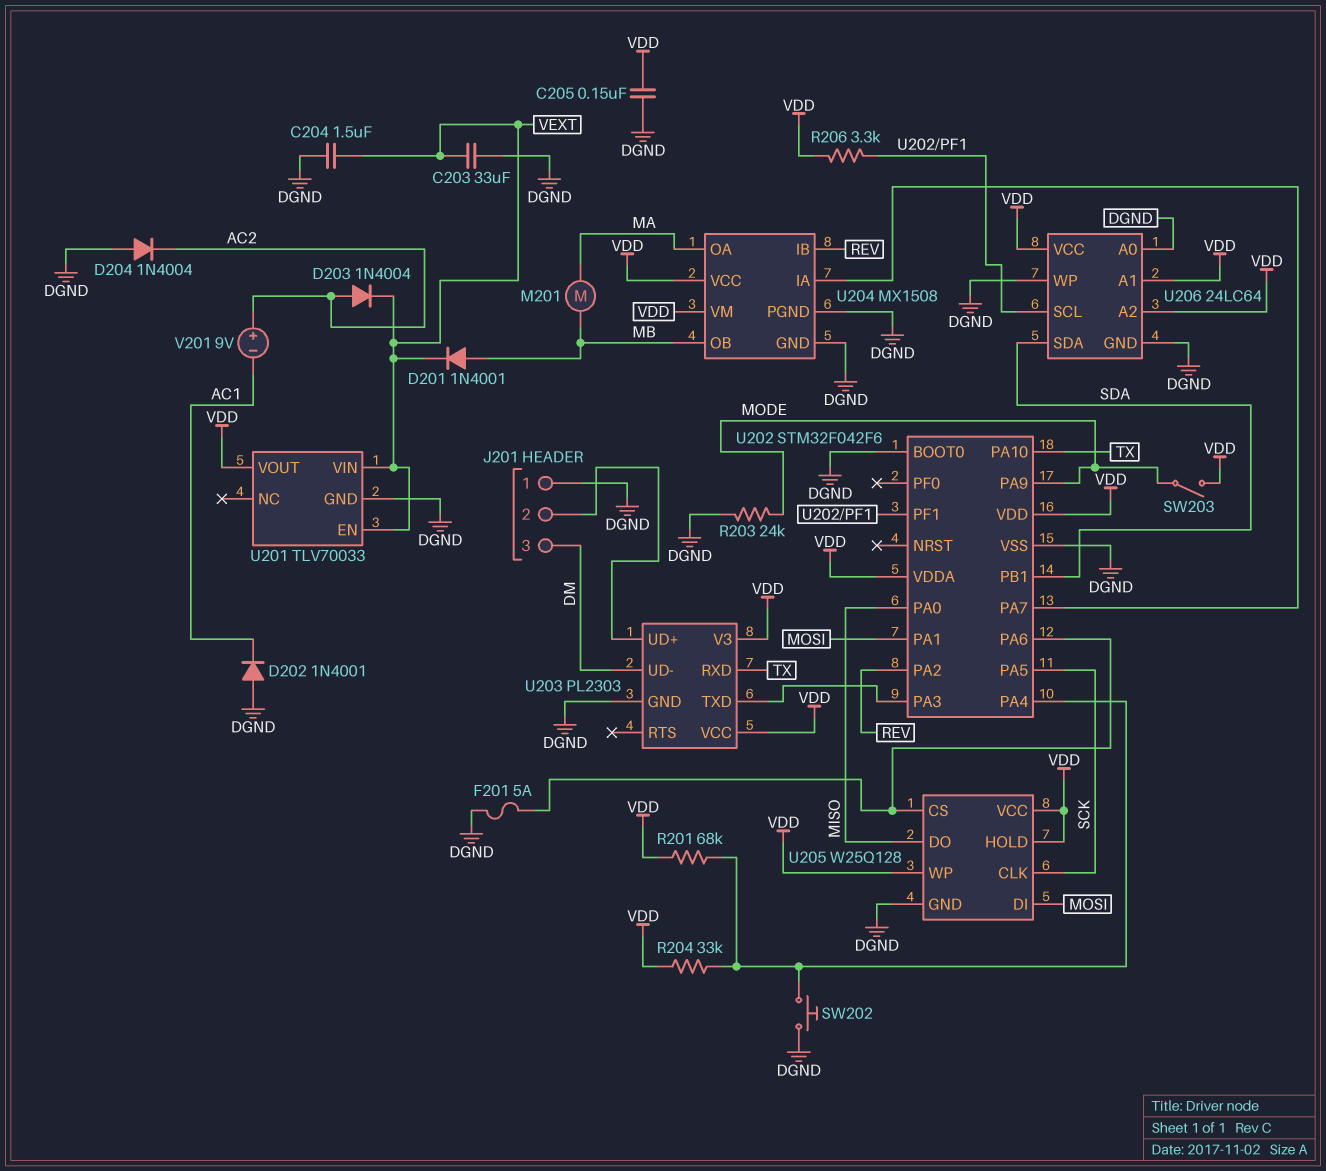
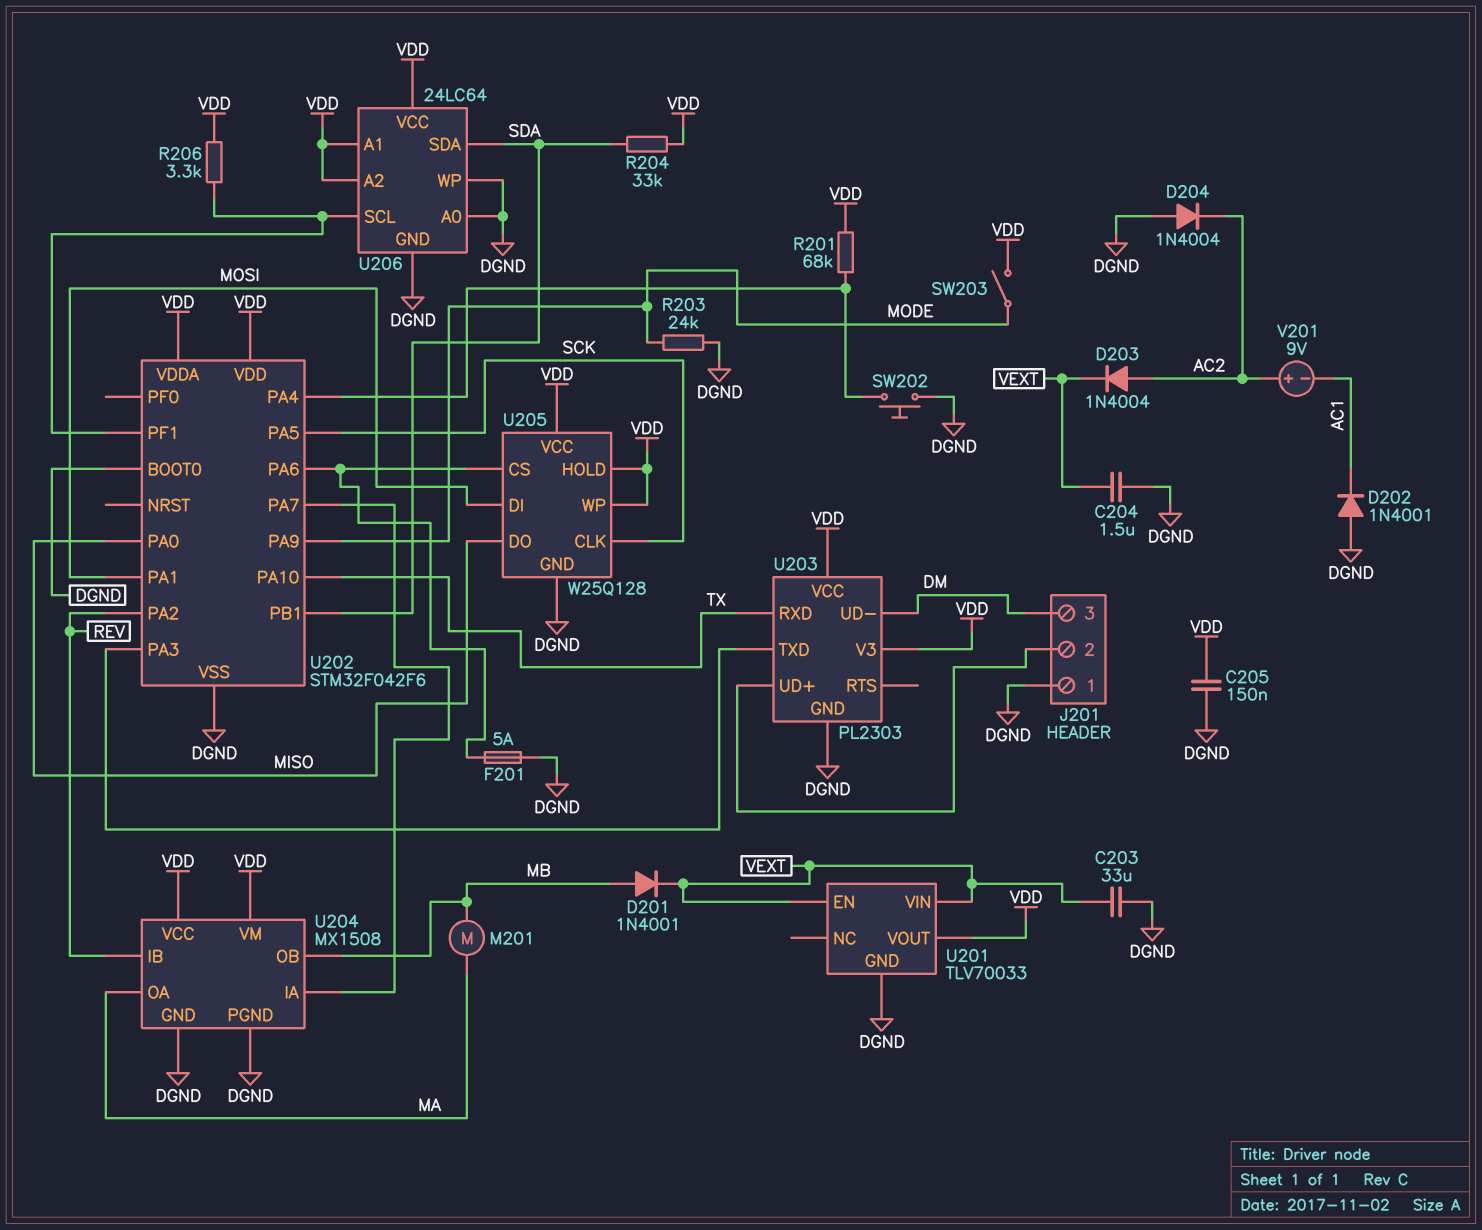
R204: 33k (U202/PA4, VDD) -> 33k (SDA, VDD)

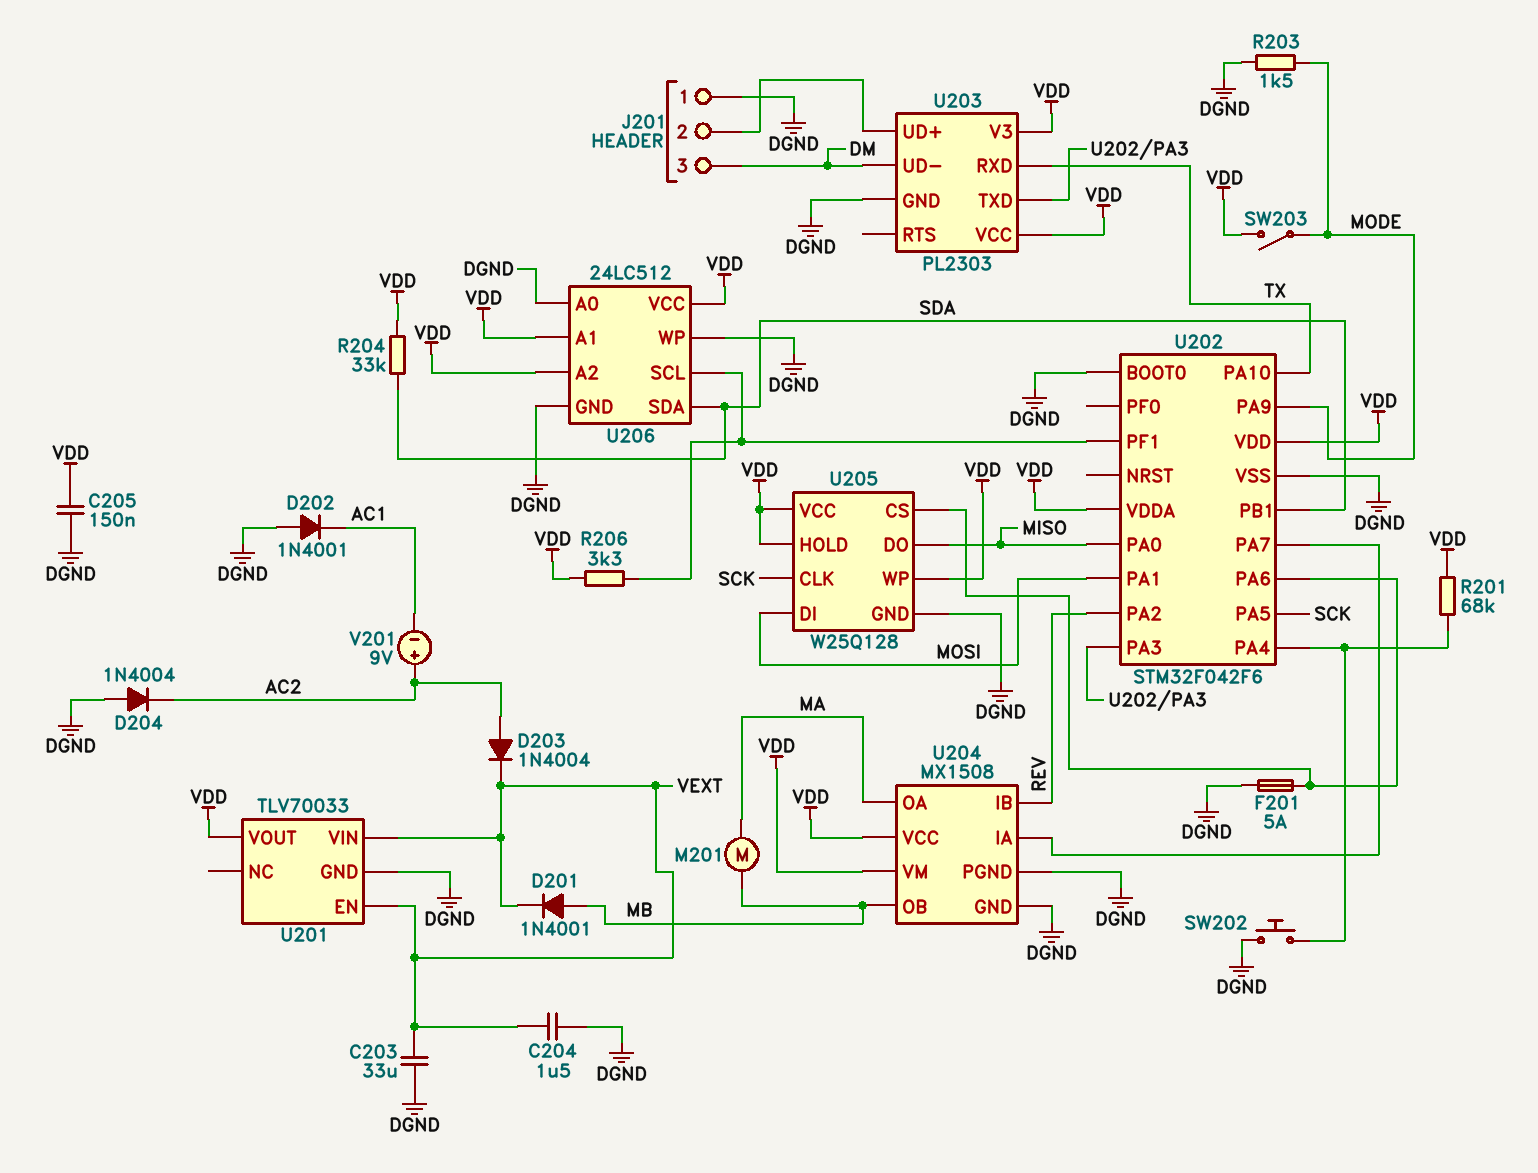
R203: 24k (DGND, MODE) -> 1.5k (DGND, MODE)
U206: 24LC64 -> 24LC512

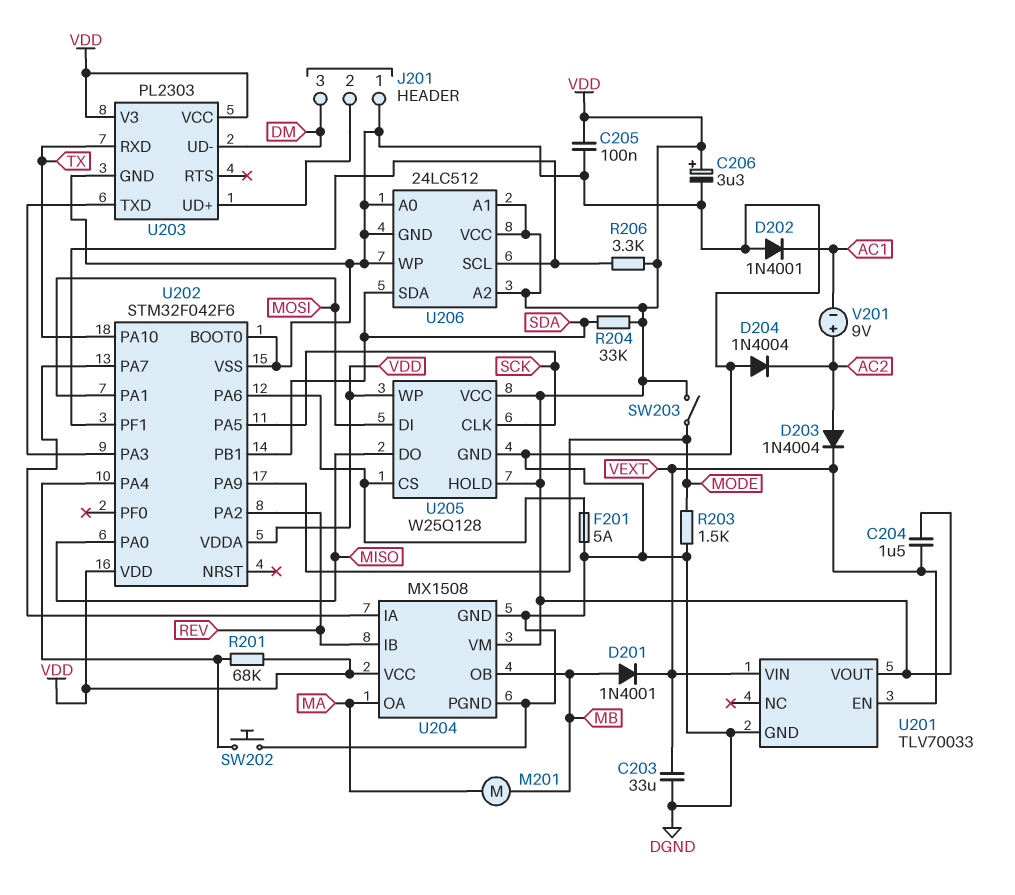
C204: 1.5uF (DGND, VEXT) -> 1.5uF (VDD, VEXT)
C205: 150nF (DGND, VDD) -> 100nF (DGND, VDD)
C206: none -> 3.3uF (plus VDD, minus DGND)

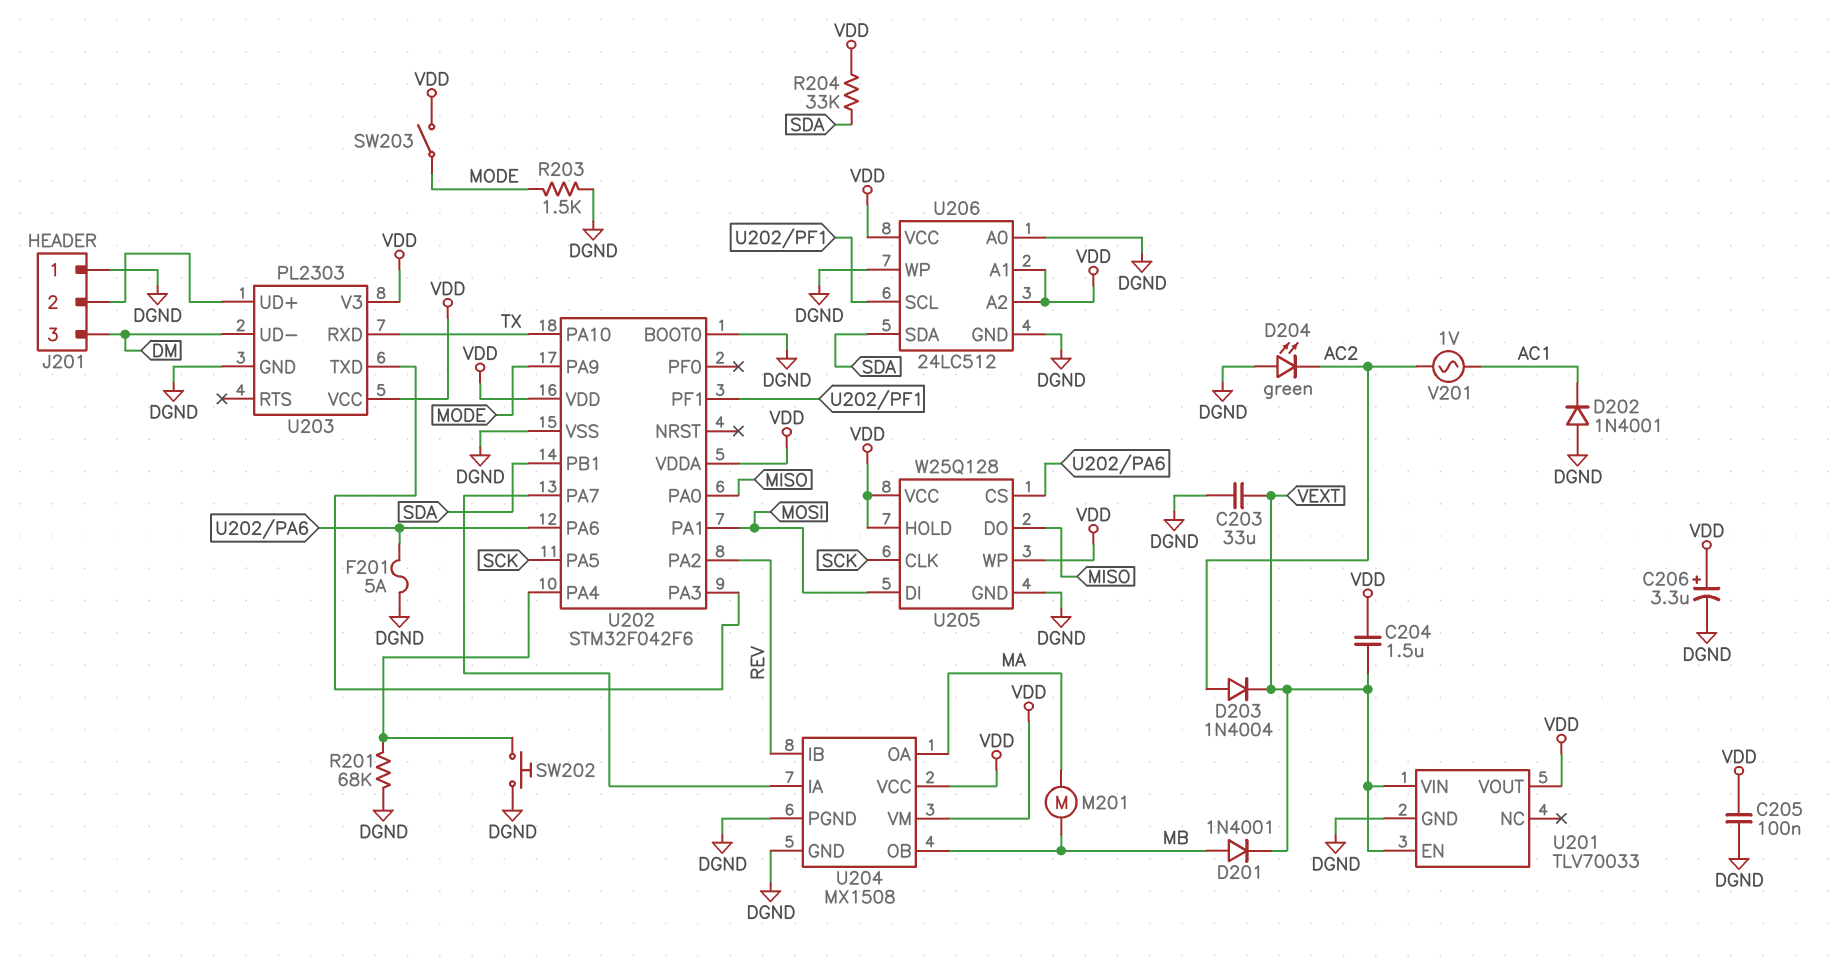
D204: diode 1N4004 (A DGND, K AC2) -> LED green (A DGND, K AC2)
R201: 68k (U202/PA4, VDD) -> 68k (DGND, U202/PA4)
R206: 3.3k (U202/PF1, VDD) -> none
V201: 9V (plus AC2, minus AC1) -> AC 1V (AC1, AC2)

